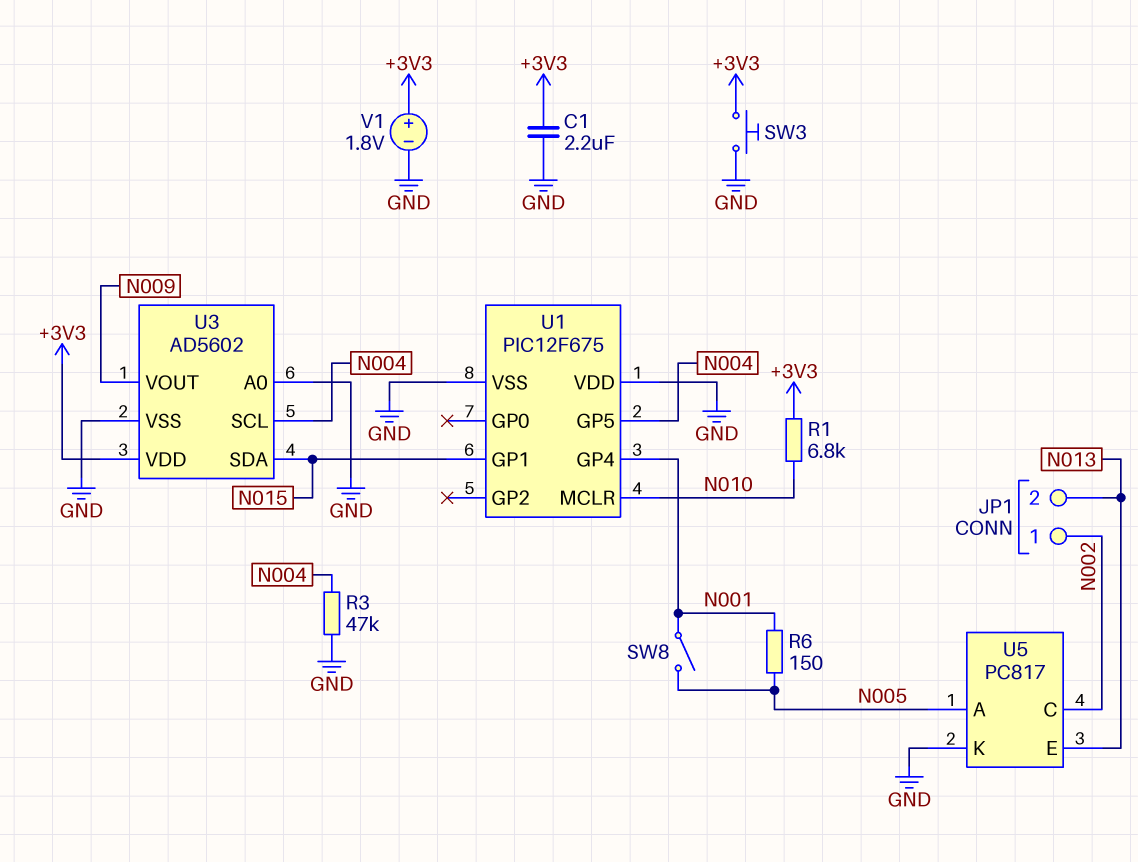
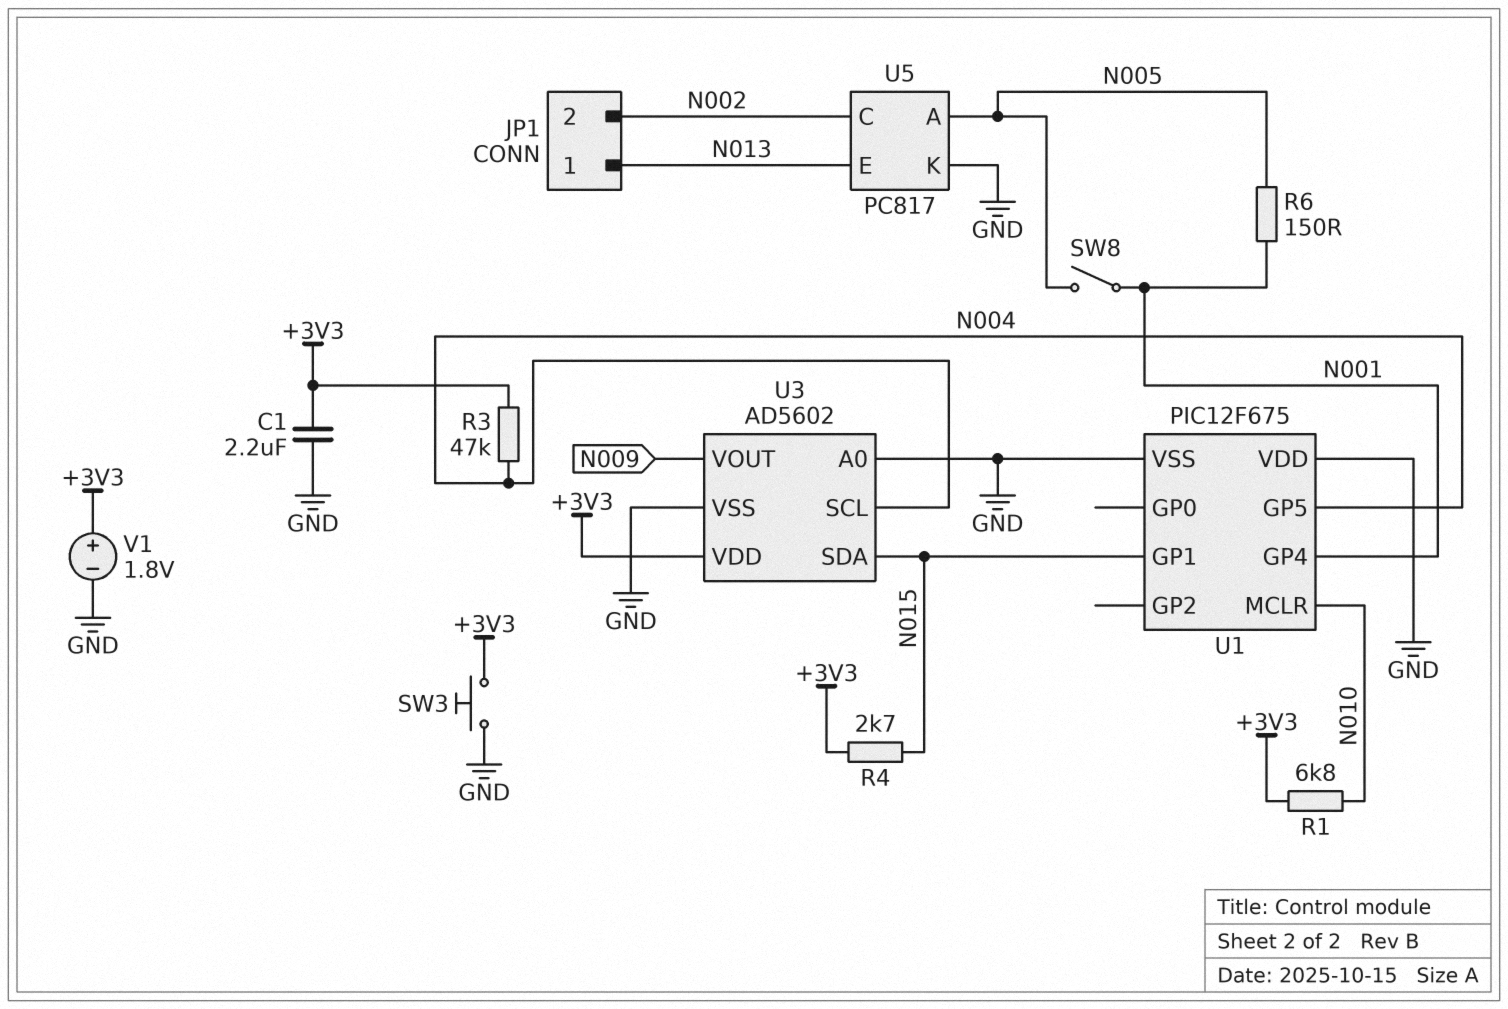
JP1 pin 1: N002 -> N013
JP1 pin 2: N013 -> N002
R3: 47k (GND, N004) -> 47k (+3V3, N004)
R4: none -> 2.7k (+3V3, N015)

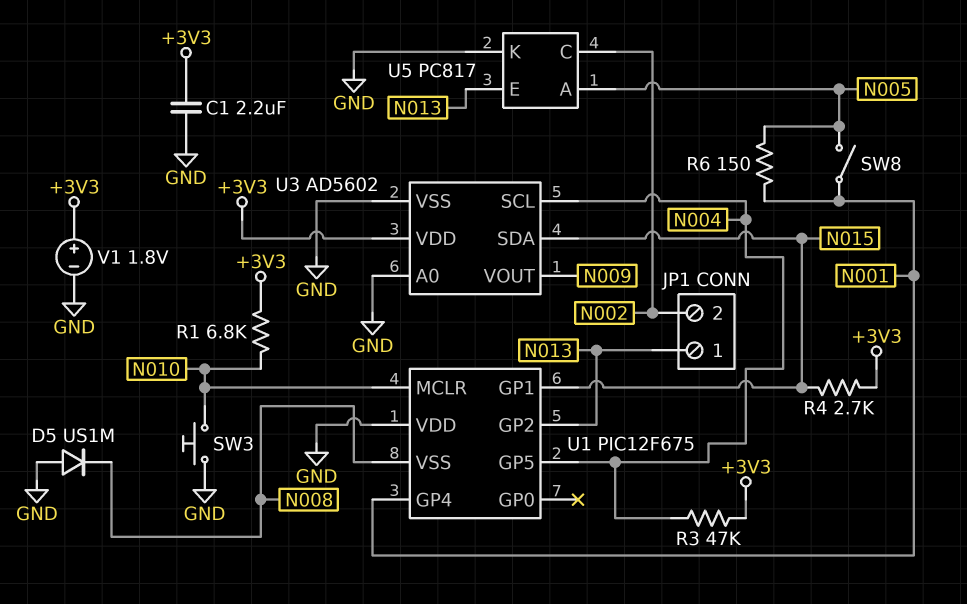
D5: none -> diode US1M (A GND, K N008)
SW3: button (+3V3, GND) -> button (GND, N010)
U1 pin GP2: none -> N013
U1 pin VSS: GND -> N008

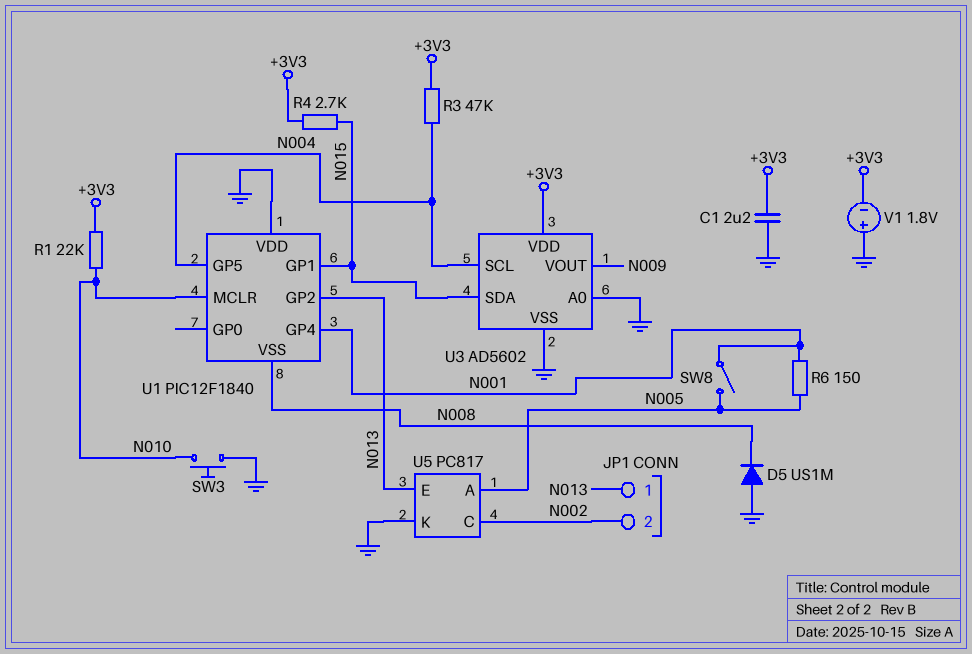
R1: 6.8k (+3V3, N010) -> 22k (+3V3, N010)
U1: PIC12F675 -> PIC12F1840
V1: 1.8V (plus +3V3, minus GND) -> 1.8V (plus GND, minus +3V3)

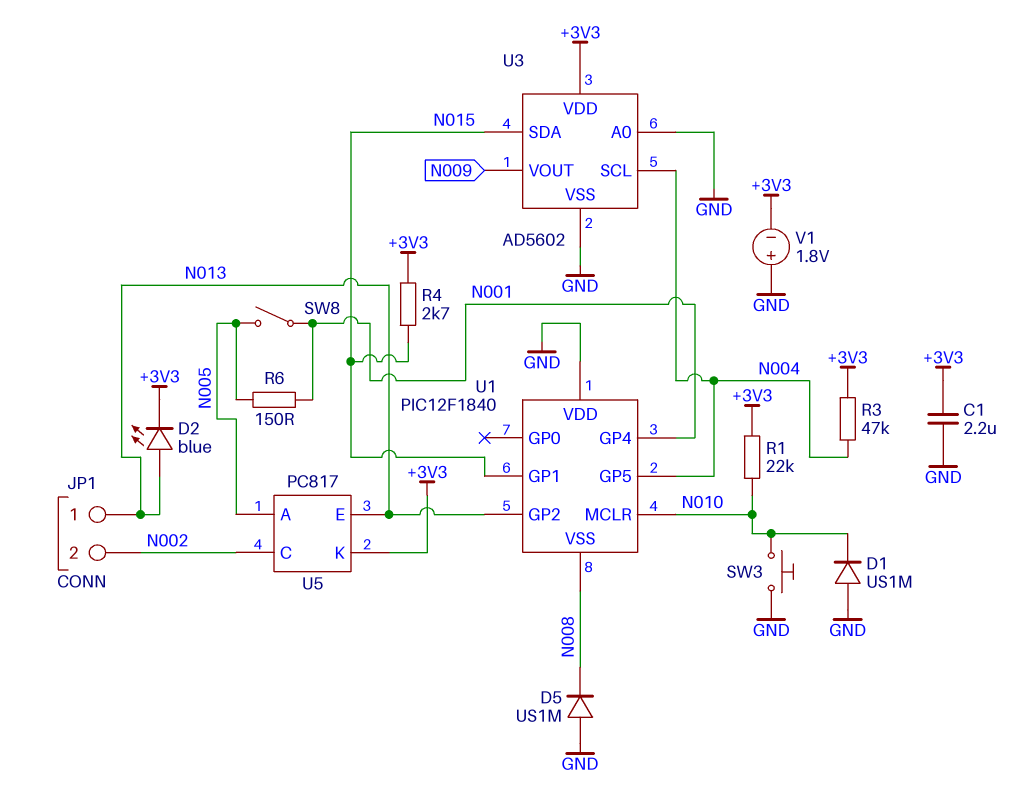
D1: none -> diode US1M (A GND, K N010)
D2: none -> LED blue (A N013, K +3V3)
U5 pin K: GND -> +3V3

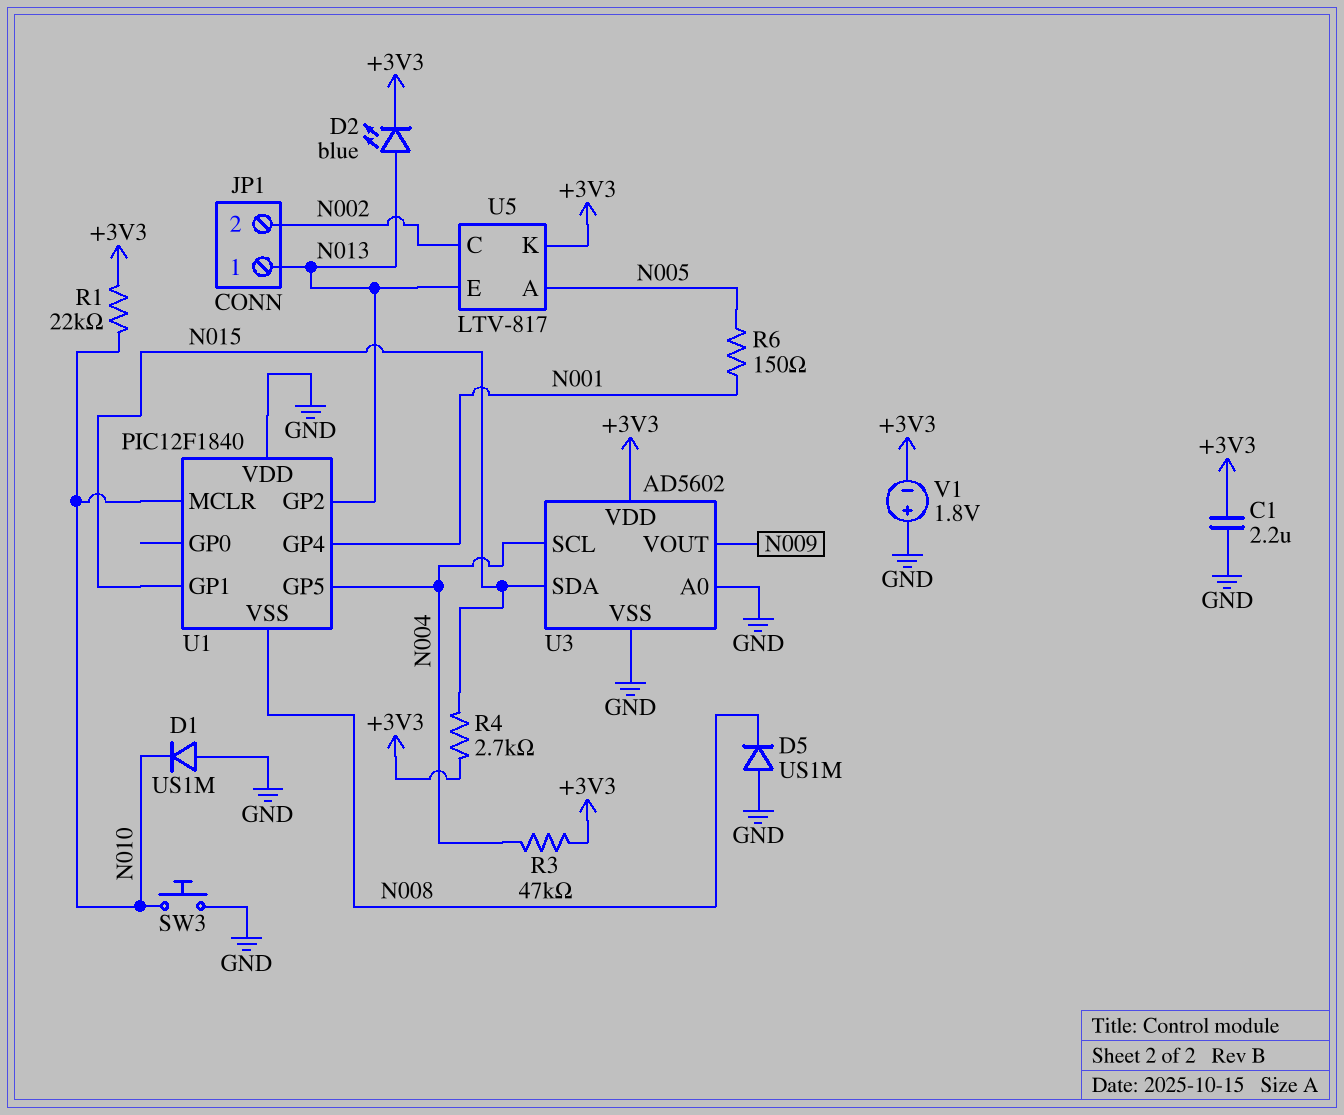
SW8: switch (N001, N005) -> none
U5: PC817 -> LTV-817

